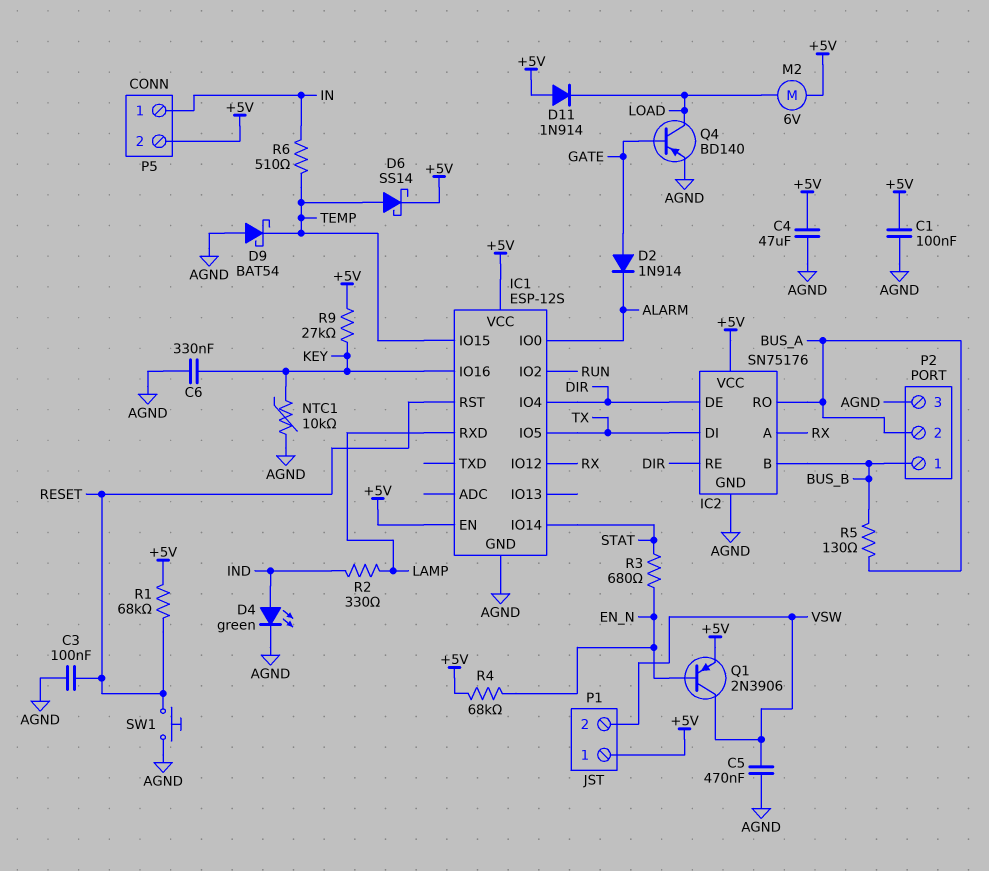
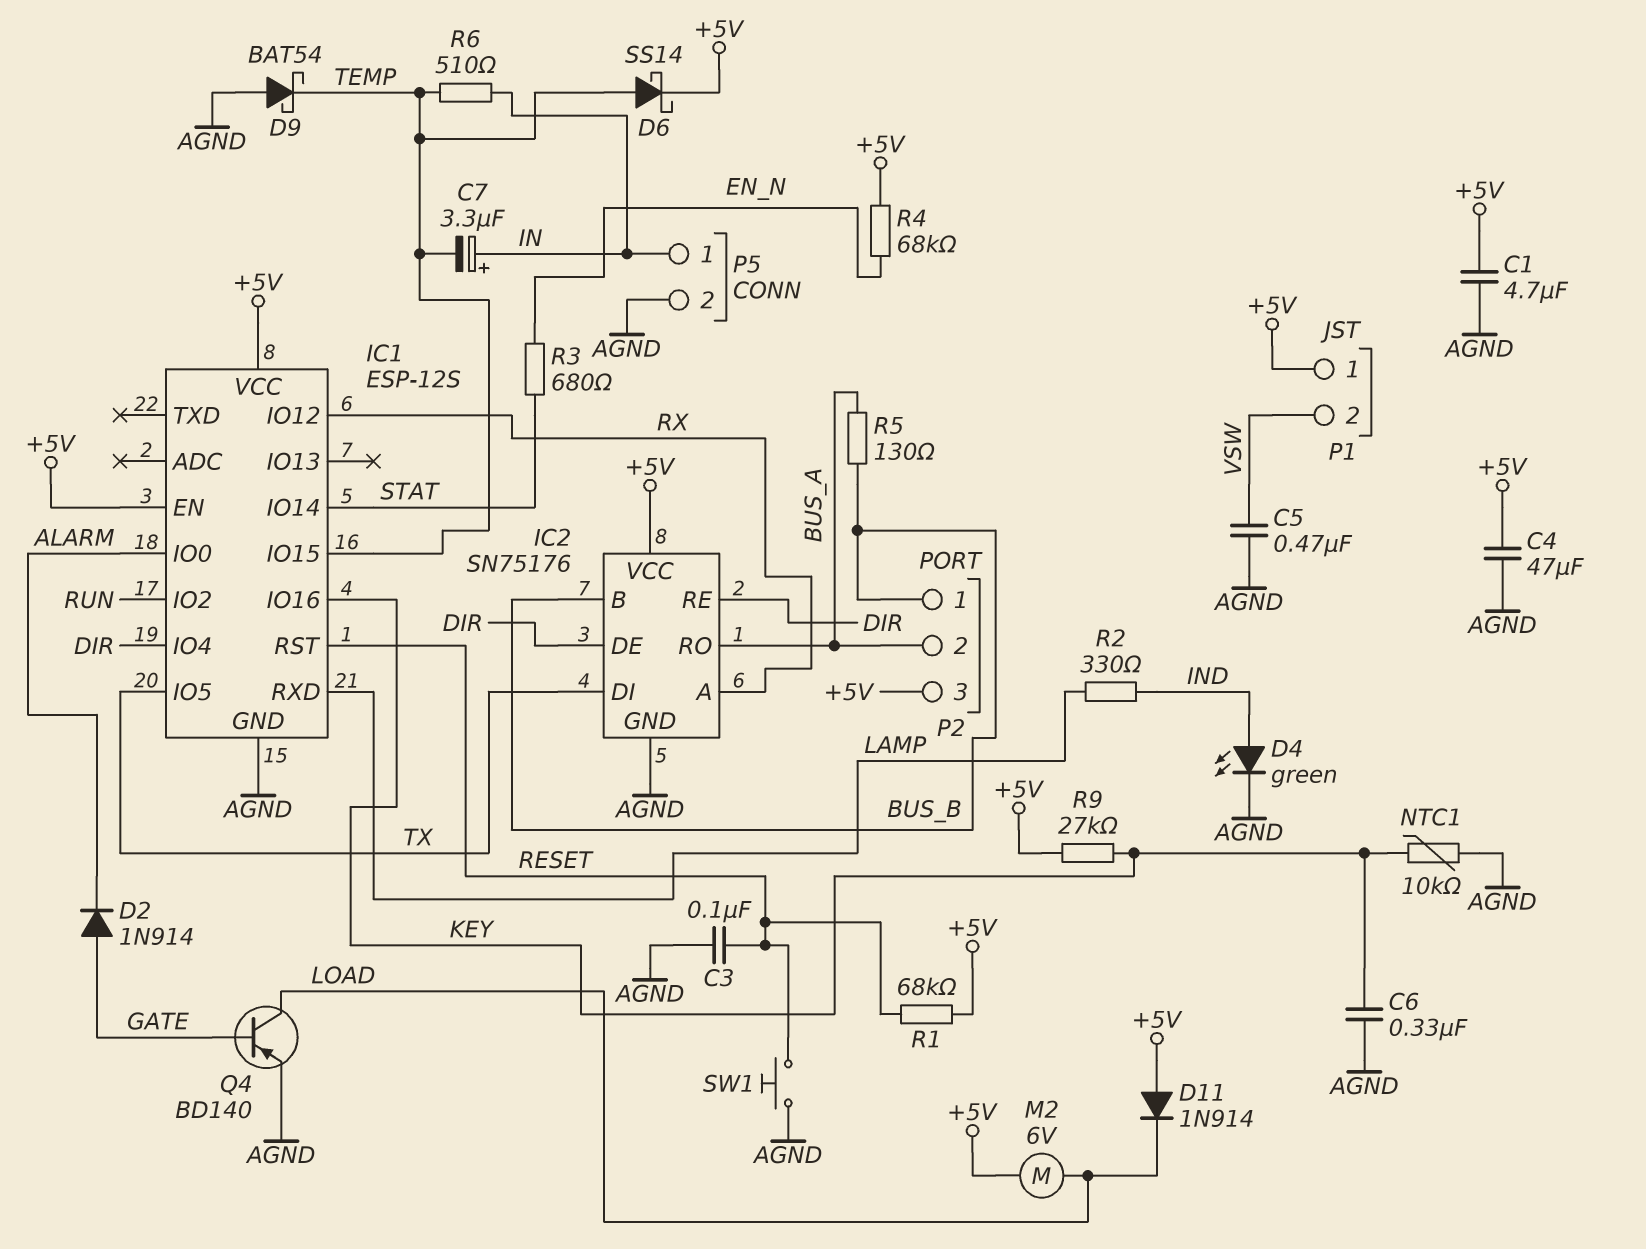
C1: 100nF (+5V, AGND) -> 4.7uF (+5V, AGND)
C7: none -> 3.3uF (plus IN, minus TEMP)
P2 pin 3: AGND -> +5V
P5 pin 2: +5V -> AGND
Q1: PNP 2N3906 (B EN_N, C VSW, E +5V) -> none

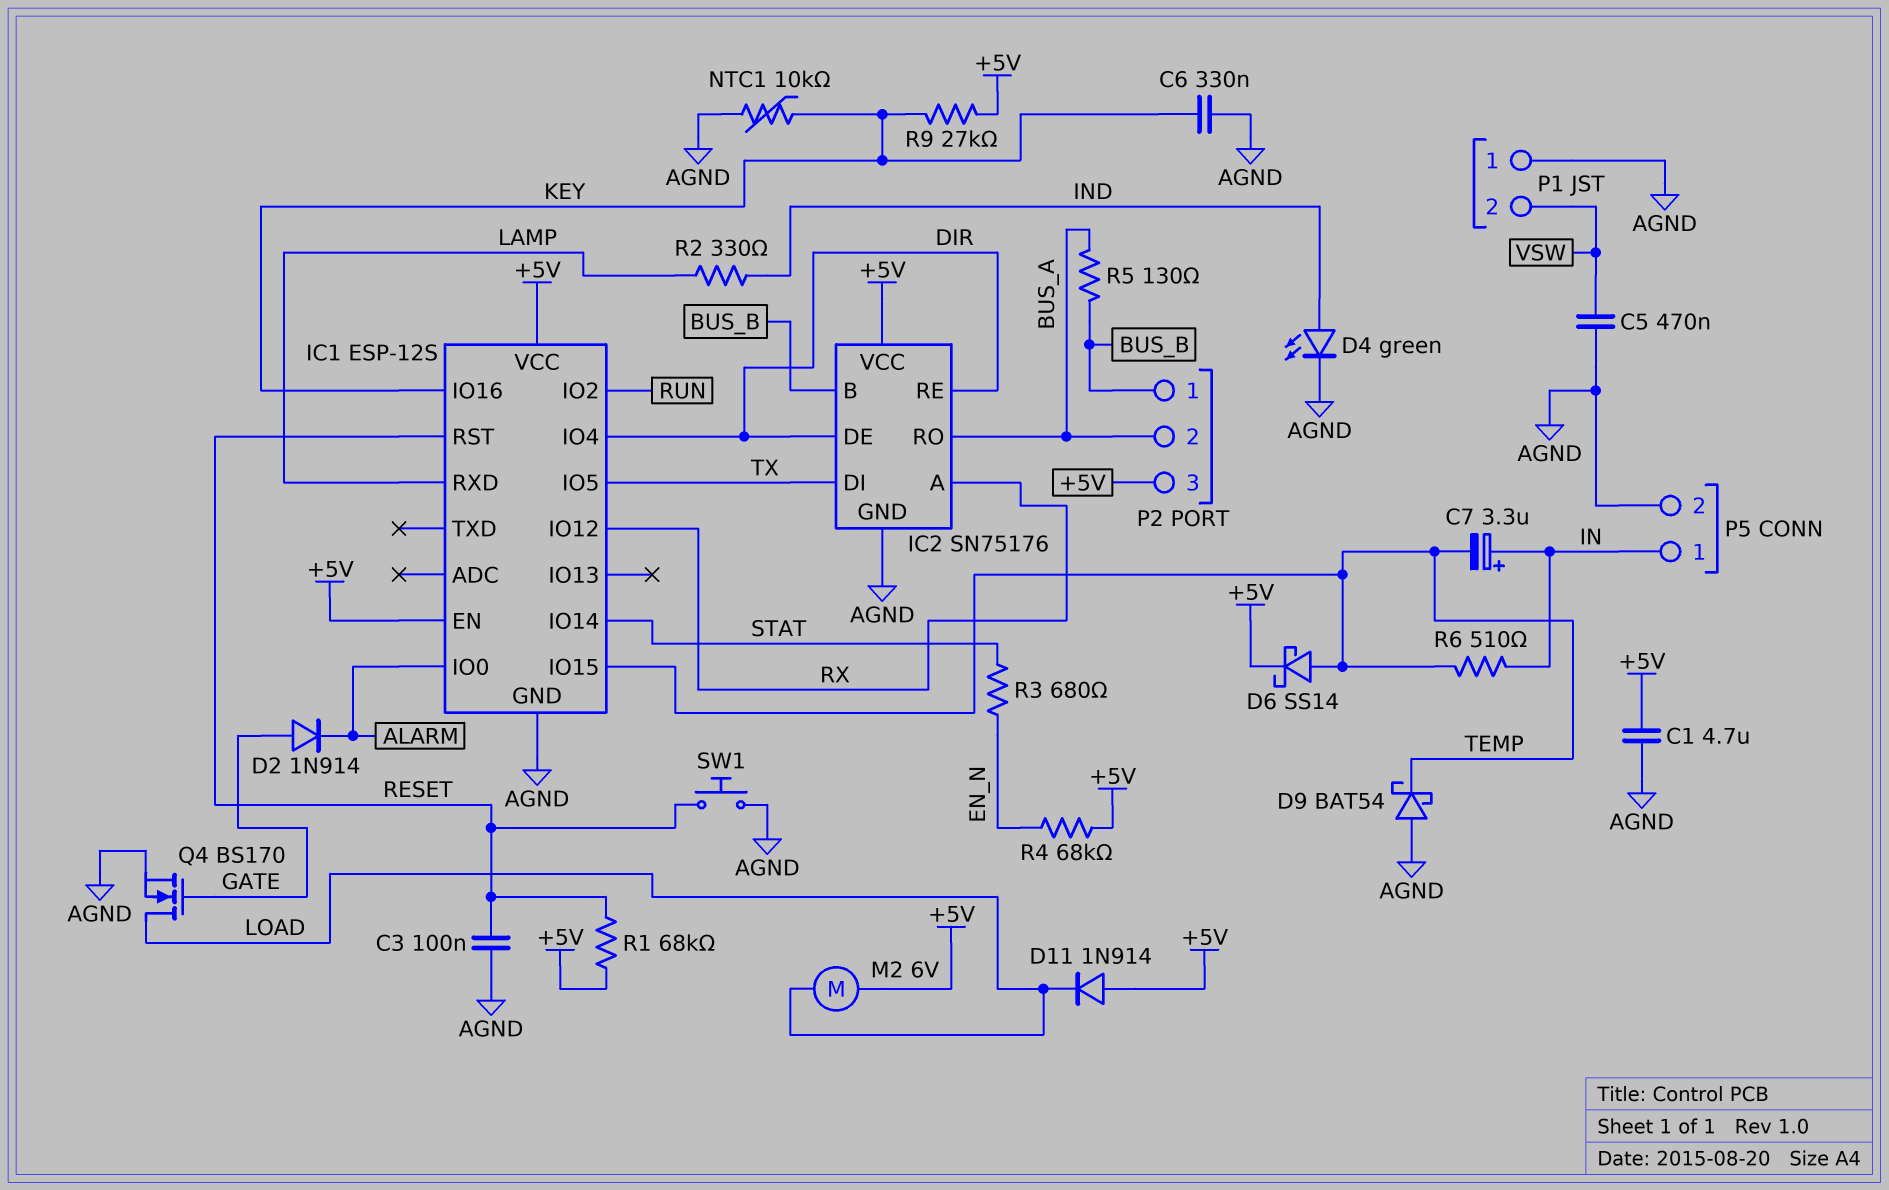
C4: 47uF (+5V, AGND) -> none
P1 pin 1: +5V -> AGND
Q4: PNP BD140 (B GATE, C LOAD, E AGND) -> NMOS BS170 (G GATE, D LOAD, S AGND)

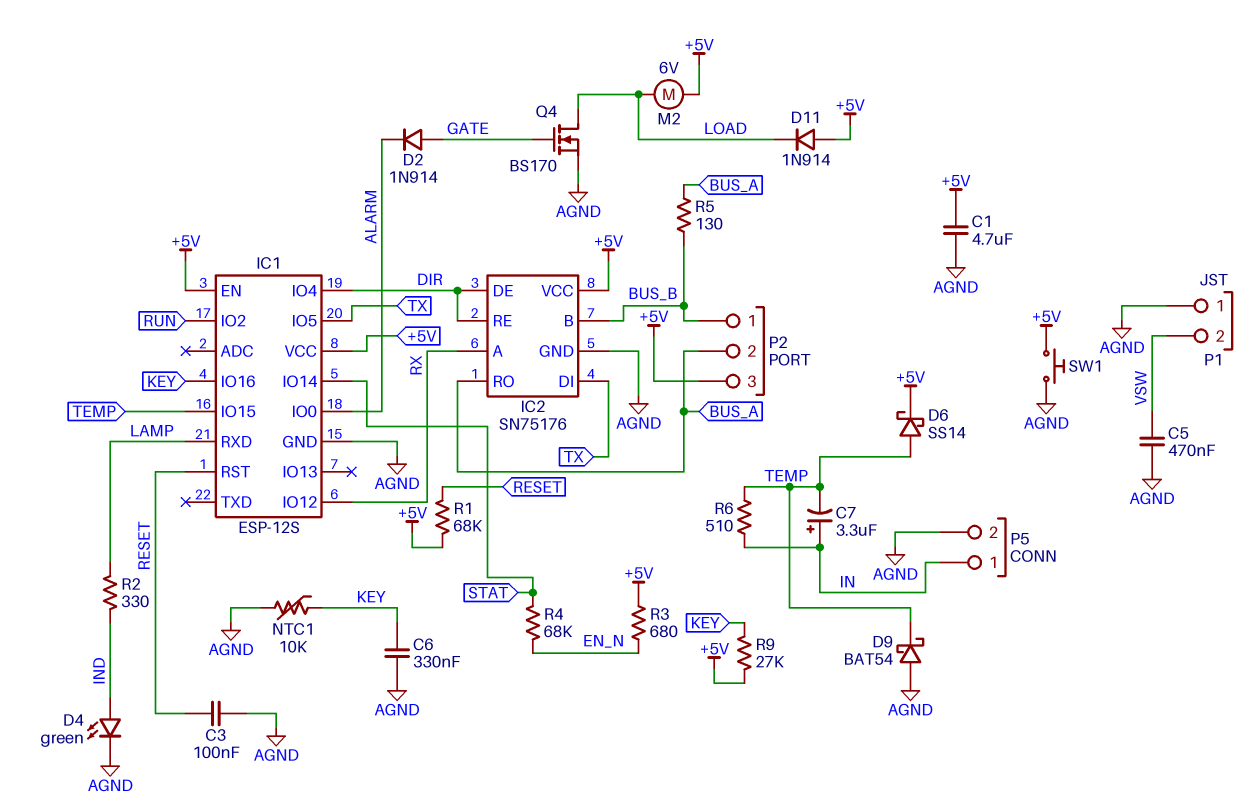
R3: 680 (EN_N, STAT) -> 680 (+5V, EN_N)
R4: 68k (+5V, EN_N) -> 68k (EN_N, STAT)
SW1: button (AGND, RESET) -> button (+5V, AGND)

